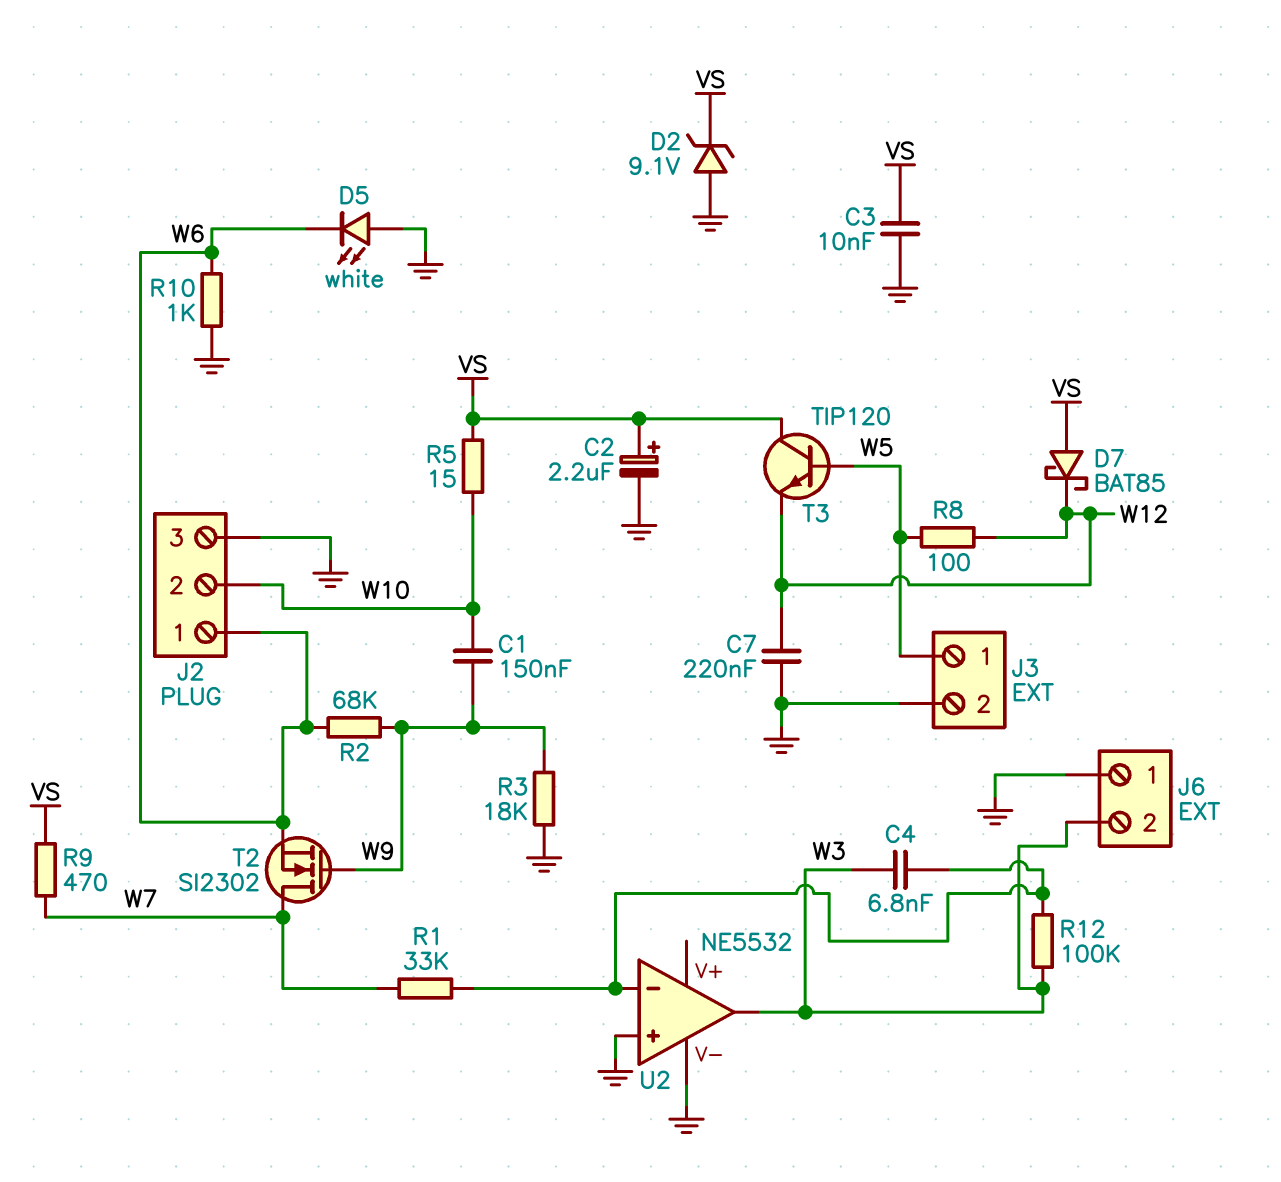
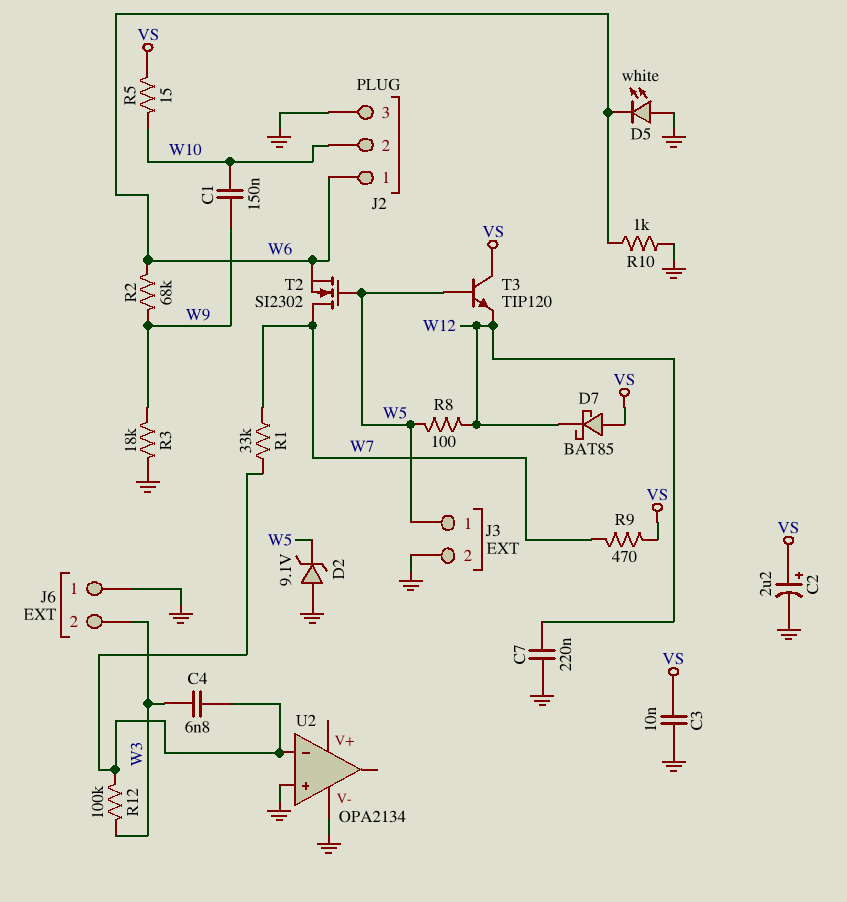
D2: zener 9.1V (A GND, K VS) -> zener 9.1V (A GND, K W5)
T2: NMOS SI2302 (G W9, D W7, S W6) -> NMOS SI2302 (G W5, D W7, S W6)
U2: NE5532 -> OPA2134
U2 pin out: W3 -> none

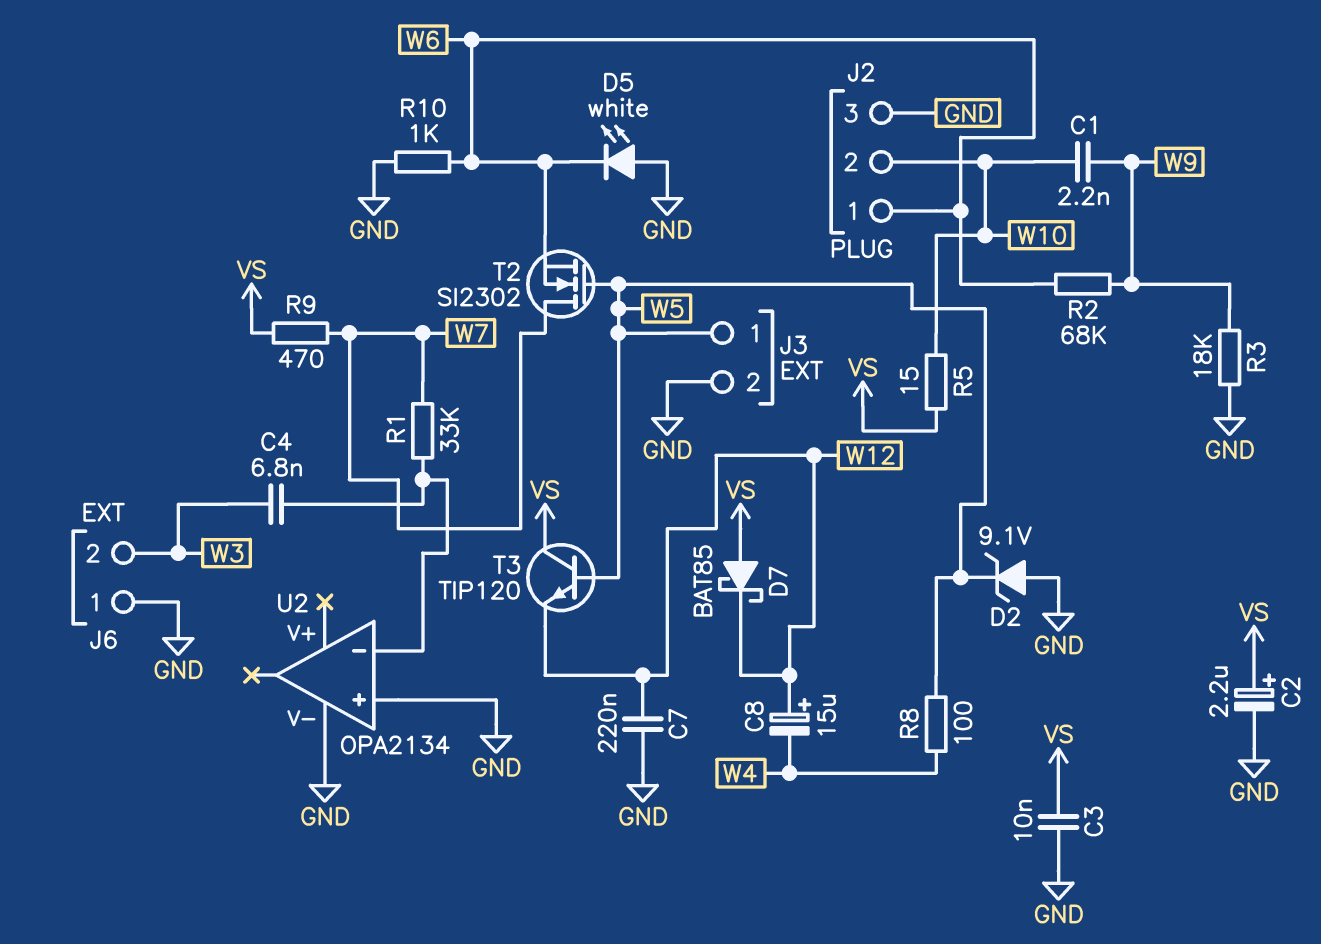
C1: 150nF (W9, W10) -> 2.2nF (W9, W10)
C8: none -> 15uF (plus W12, minus W4)
R8: 100 (W5, W12) -> 100 (W4, W5)
R12: 100k (U2/in-, W3) -> none

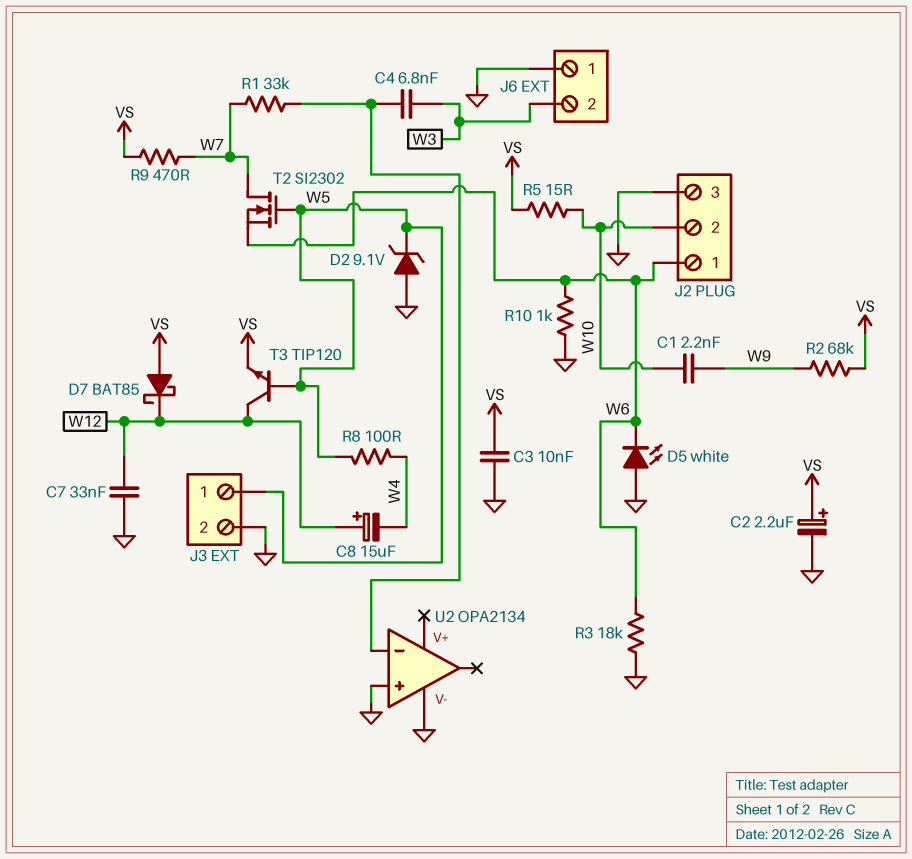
C7: 220nF (GND, W12) -> 33nF (GND, W12)
R2: 68k (W6, W9) -> 68k (VS, W9)
R3: 18k (GND, W9) -> 18k (GND, W6)
T3: NPN TIP120 (B W5, C VS, E W12) -> NPN TIP120 (B W5, C W12, E VS)

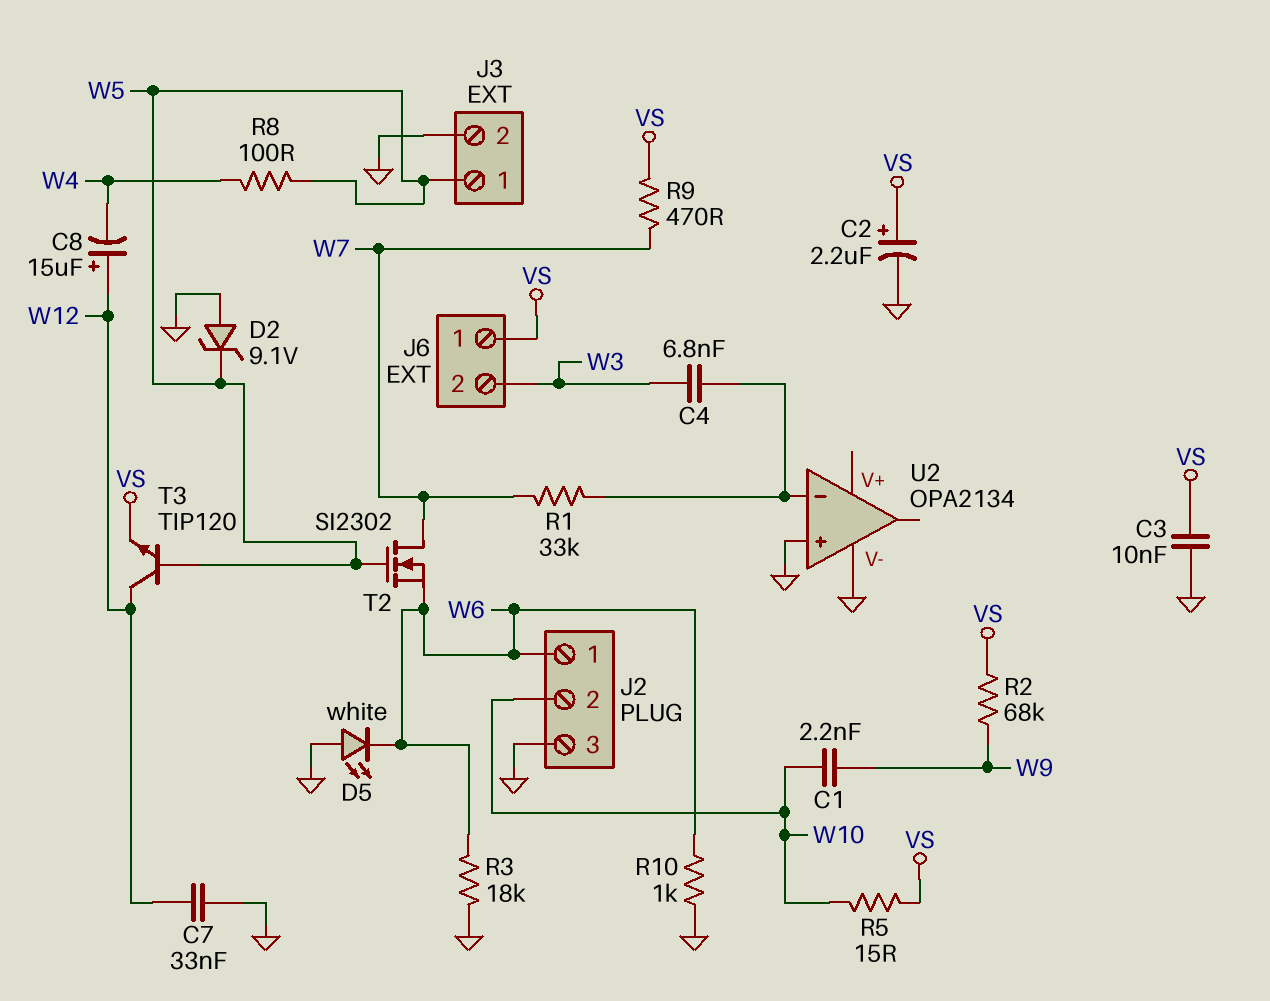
D7: schottky BAT85 (A VS, K W12) -> none
J6 pin 1: GND -> VS

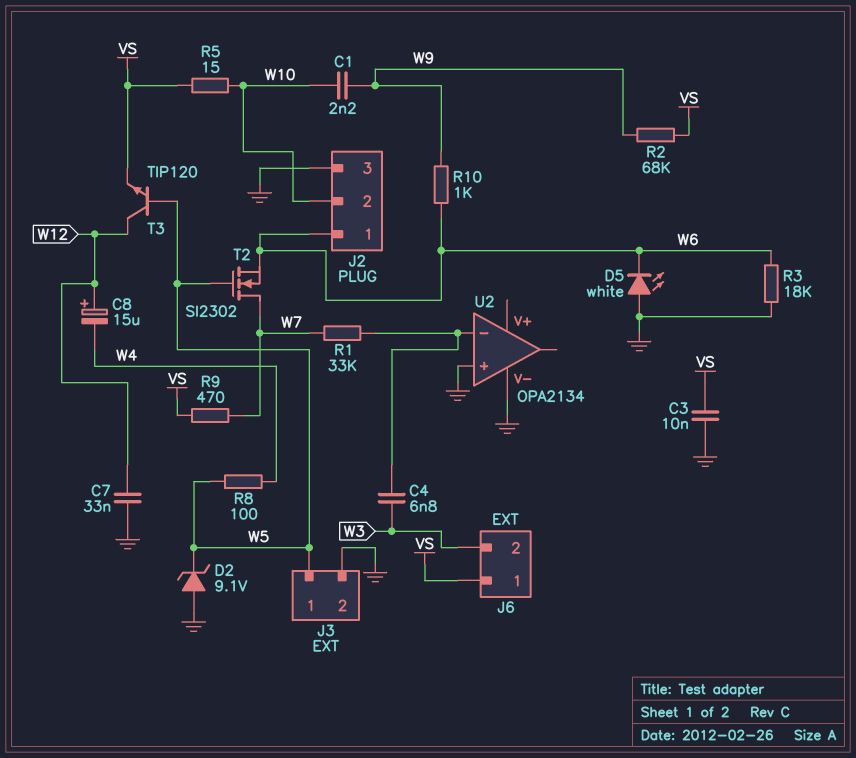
C2: 2.2uF (plus VS, minus GND) -> none
R10: 1k (GND, W6) -> 1k (W6, W9)

